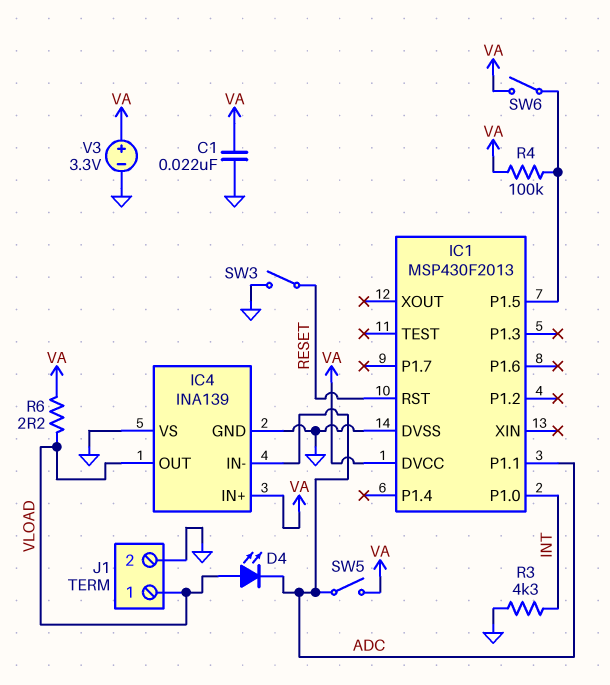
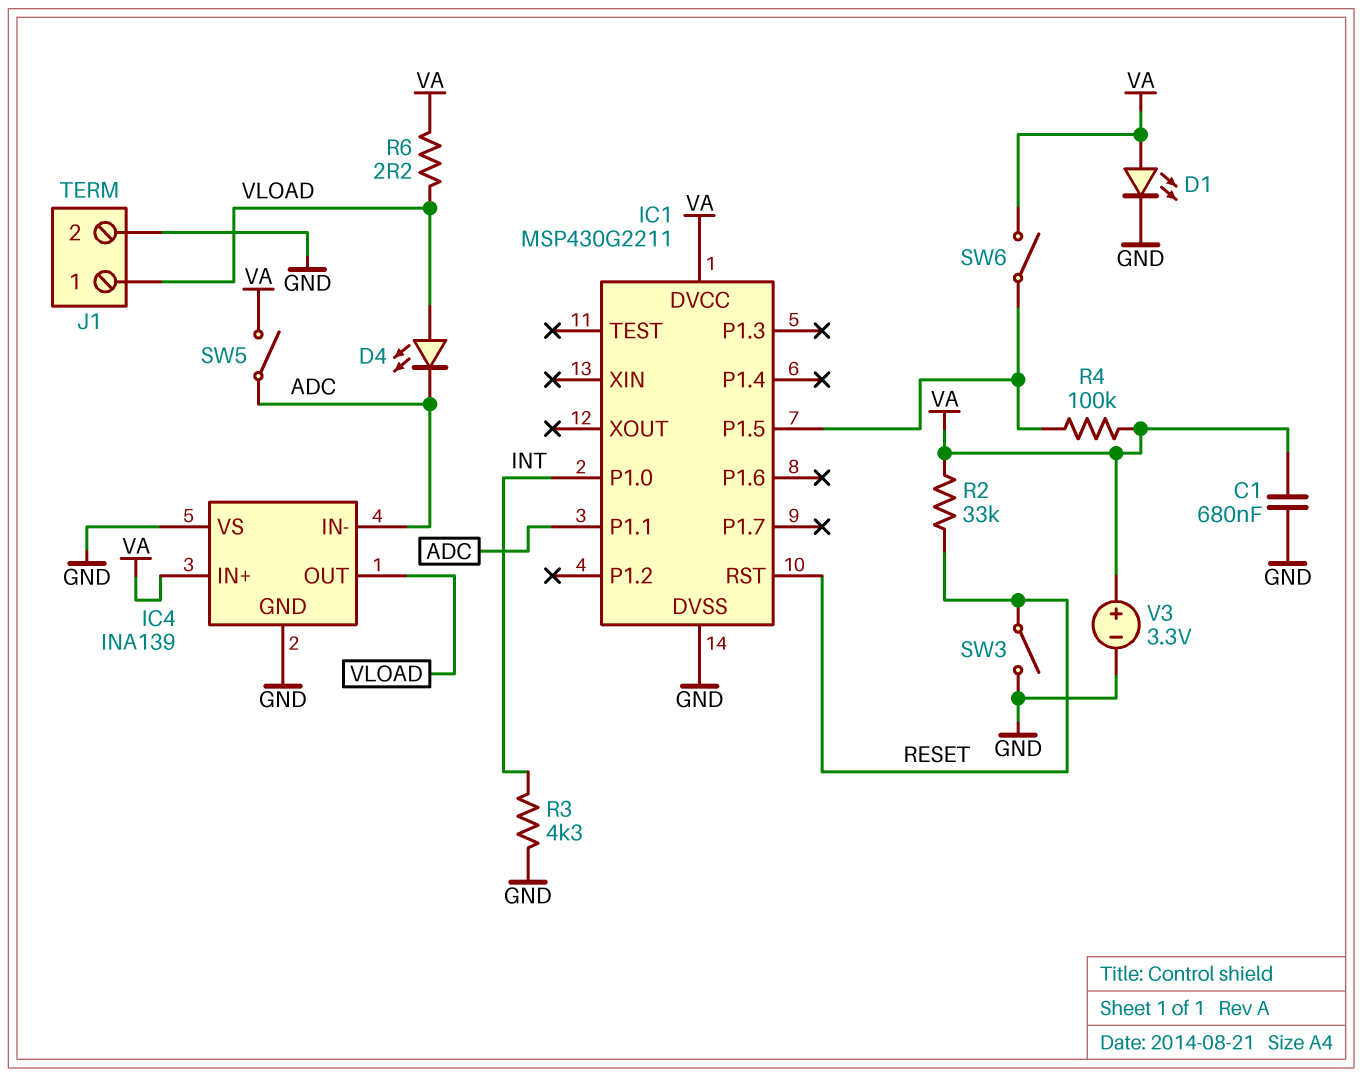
C1: 22nF (GND, VA) -> 680nF (GND, VA)
D1: none -> LED (A VA, K GND)
IC1: MSP430F2013 -> MSP430G2211
R2: none -> 33k (RESET, VA)

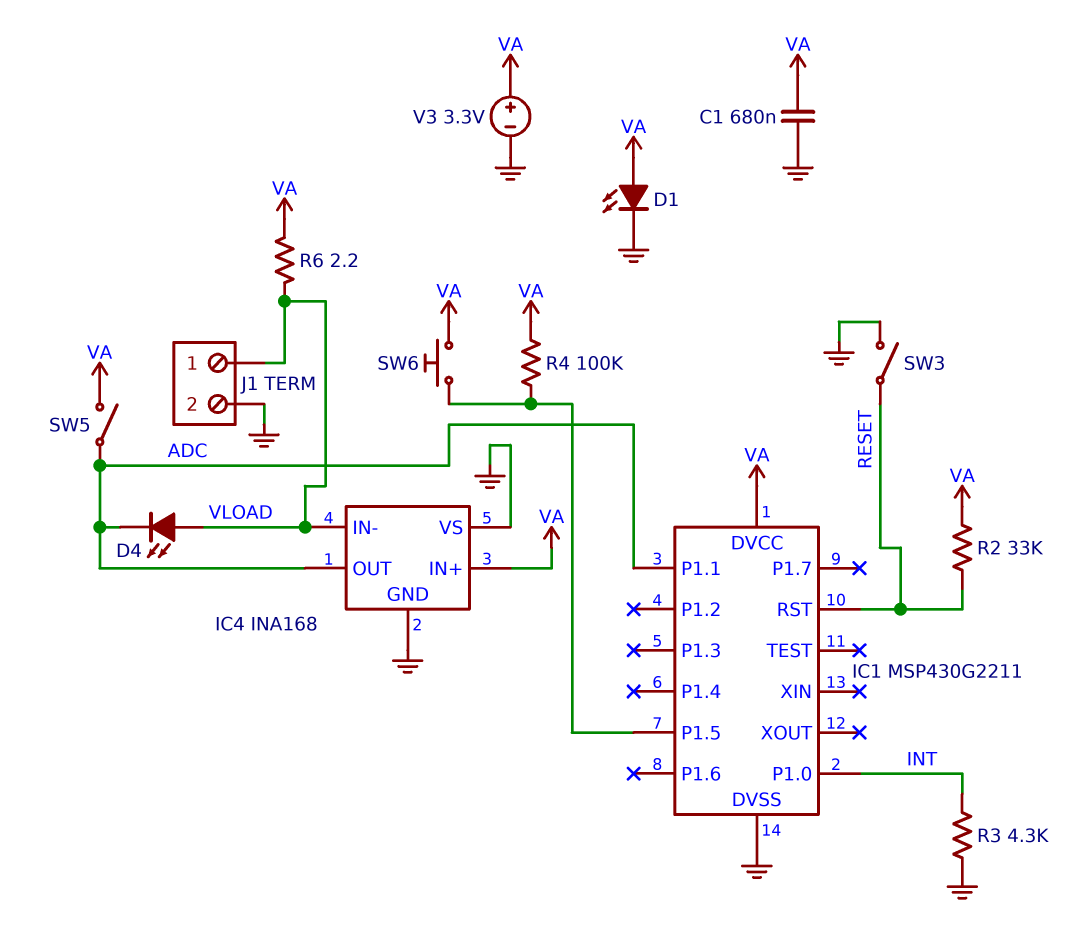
IC4: INA139 -> INA168
IC4 pin IN-: ADC -> VLOAD
IC4 pin OUT: VLOAD -> ADC
SW6: switch (IC1/P1.5, VA) -> button (IC1/P1.5, VA)

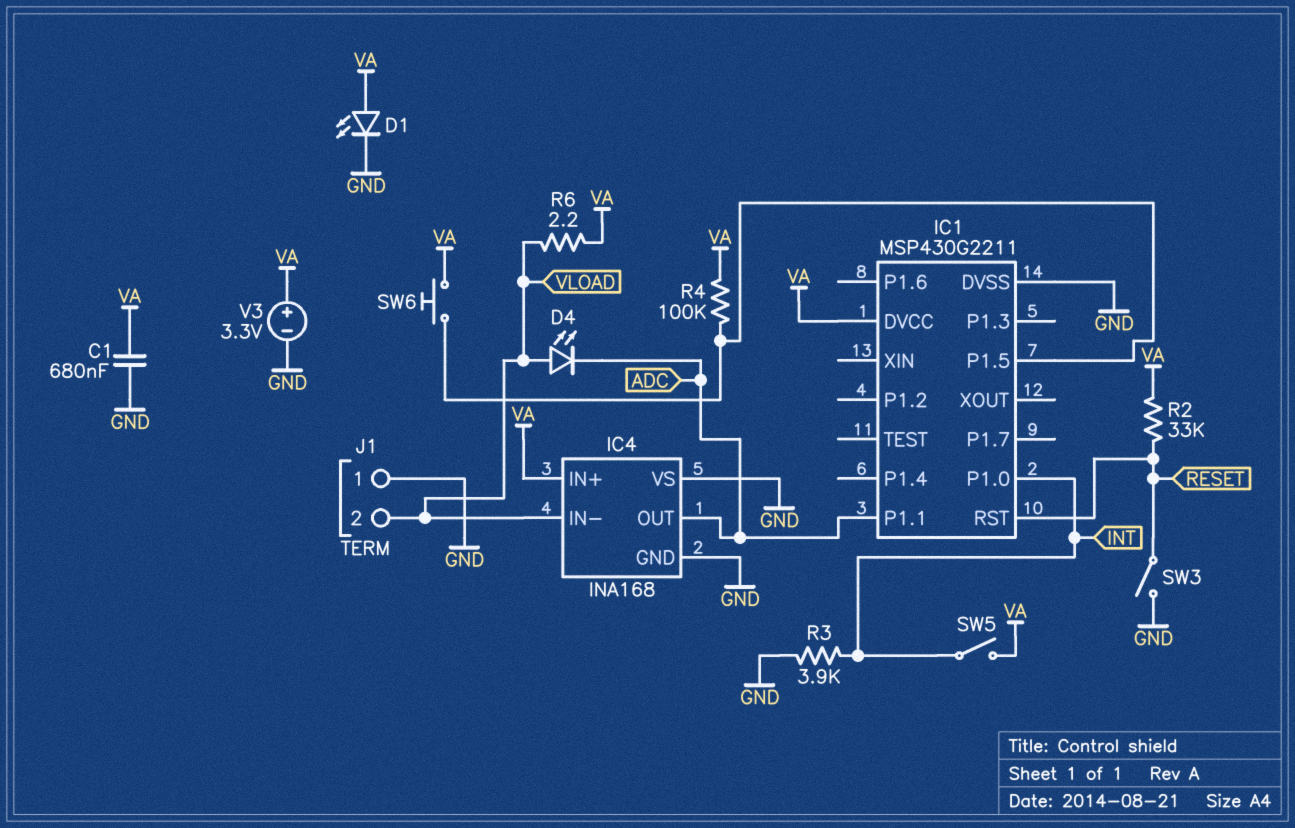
J1 pin 1: VLOAD -> GND
J1 pin 2: GND -> VLOAD
R3: 4.3k (GND, INT) -> 3.9k (GND, INT)
SW5: switch (ADC, VA) -> switch (INT, VA)

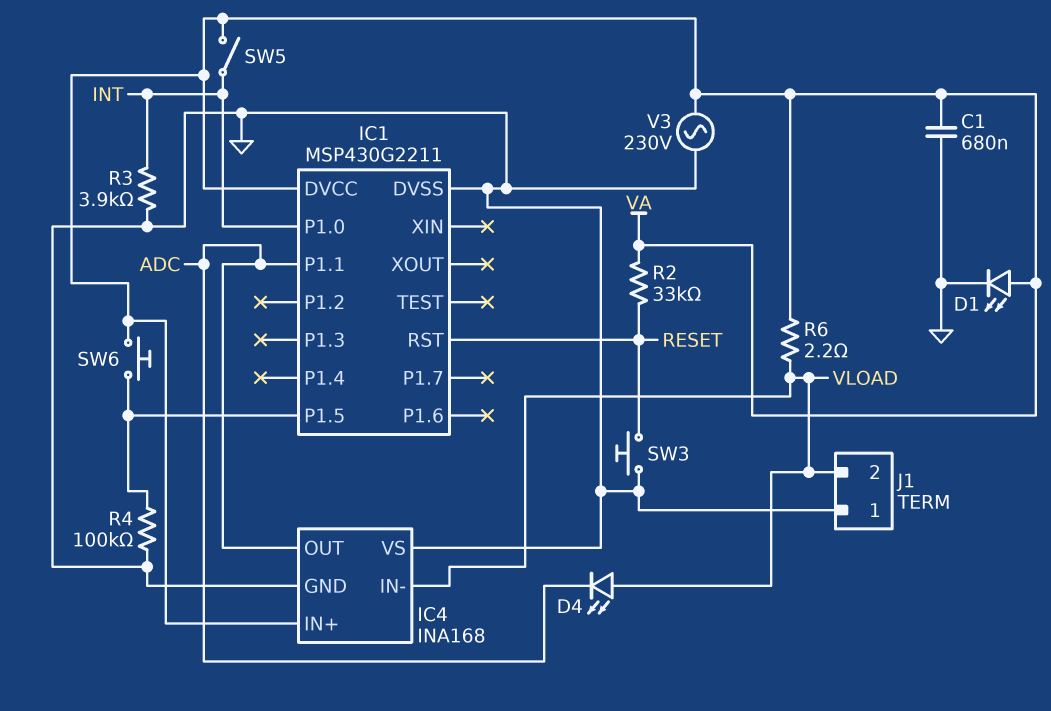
R4: 100k (IC1/P1.5, VA) -> 100k (GND, IC1/P1.5)
SW3: switch (GND, RESET) -> button (GND, RESET)
V3: 3.3V (plus VA, minus GND) -> AC 230V (GND, VA)

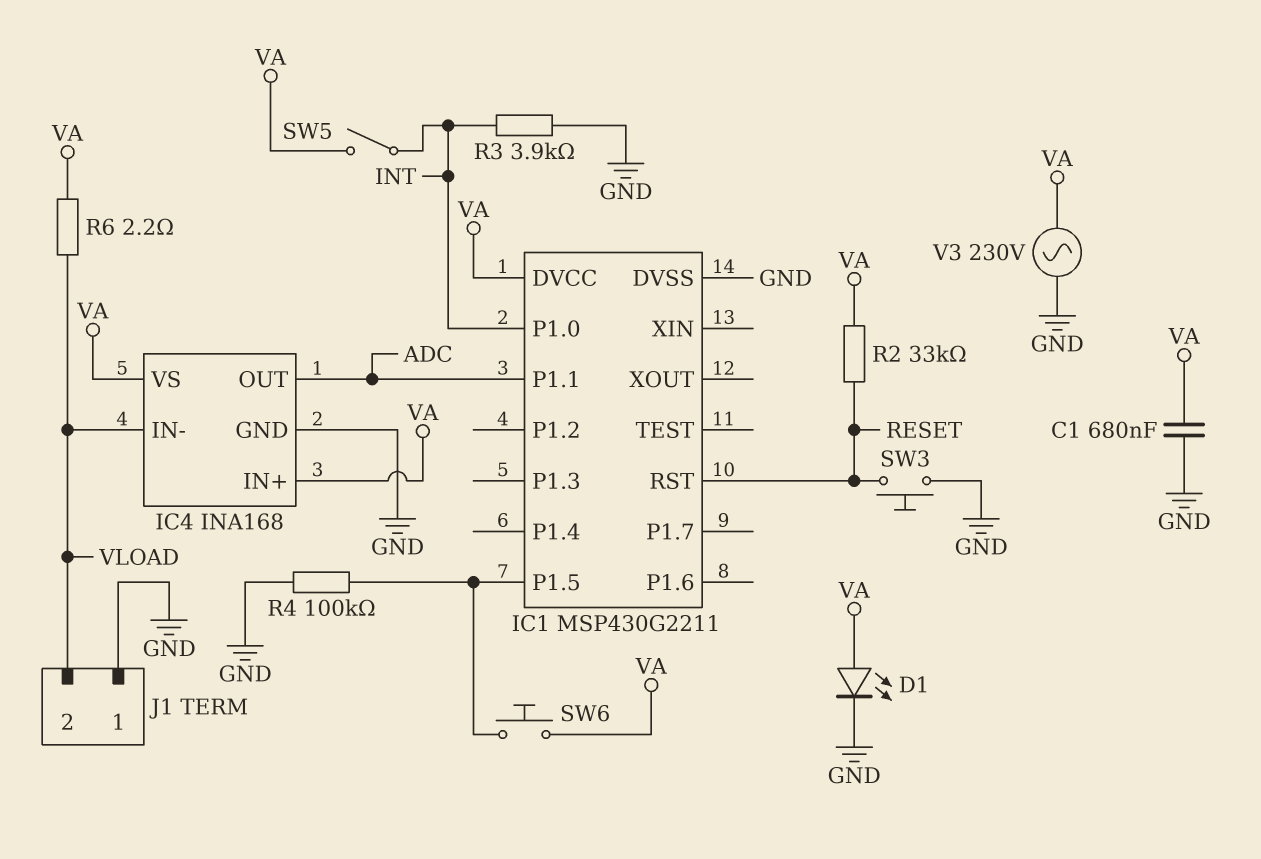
D4: LED (A VLOAD, K ADC) -> none
IC4 pin VS: GND -> VA

